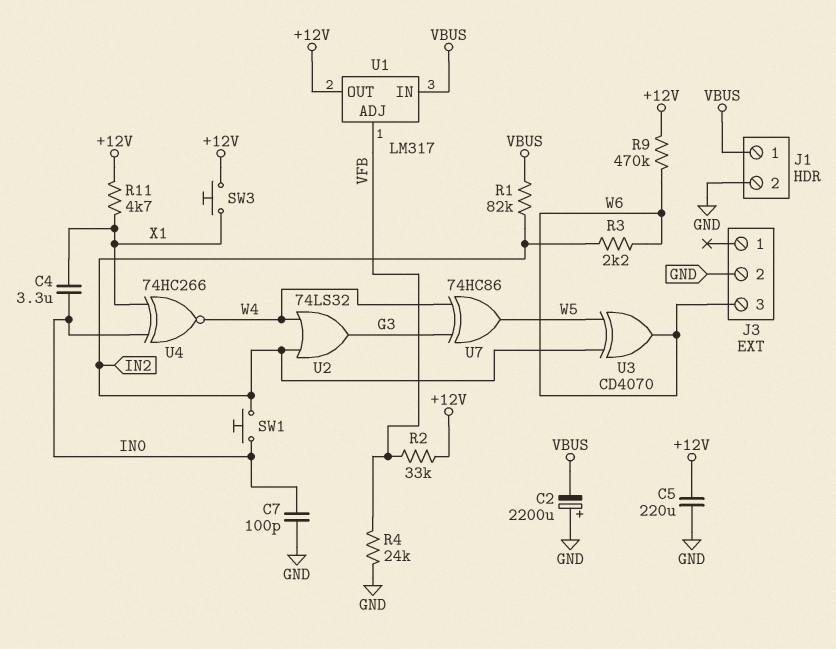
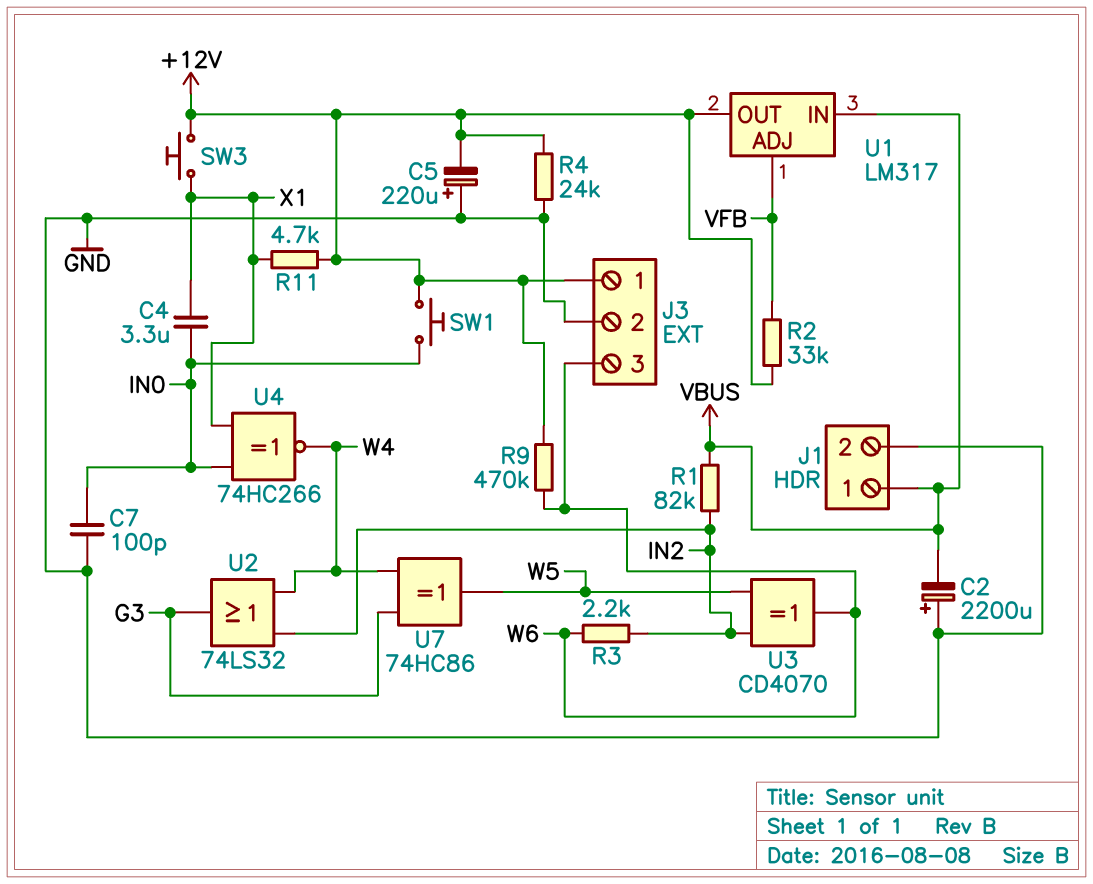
C5: 220uF (+12V, GND) -> 220uF (plus GND, minus +12V)
J3 pin 1: none -> +12V
R4: 24k (GND, VFB) -> 24k (+12V, GND)
SW1: button (IN0, IN2) -> button (+12V, IN0)

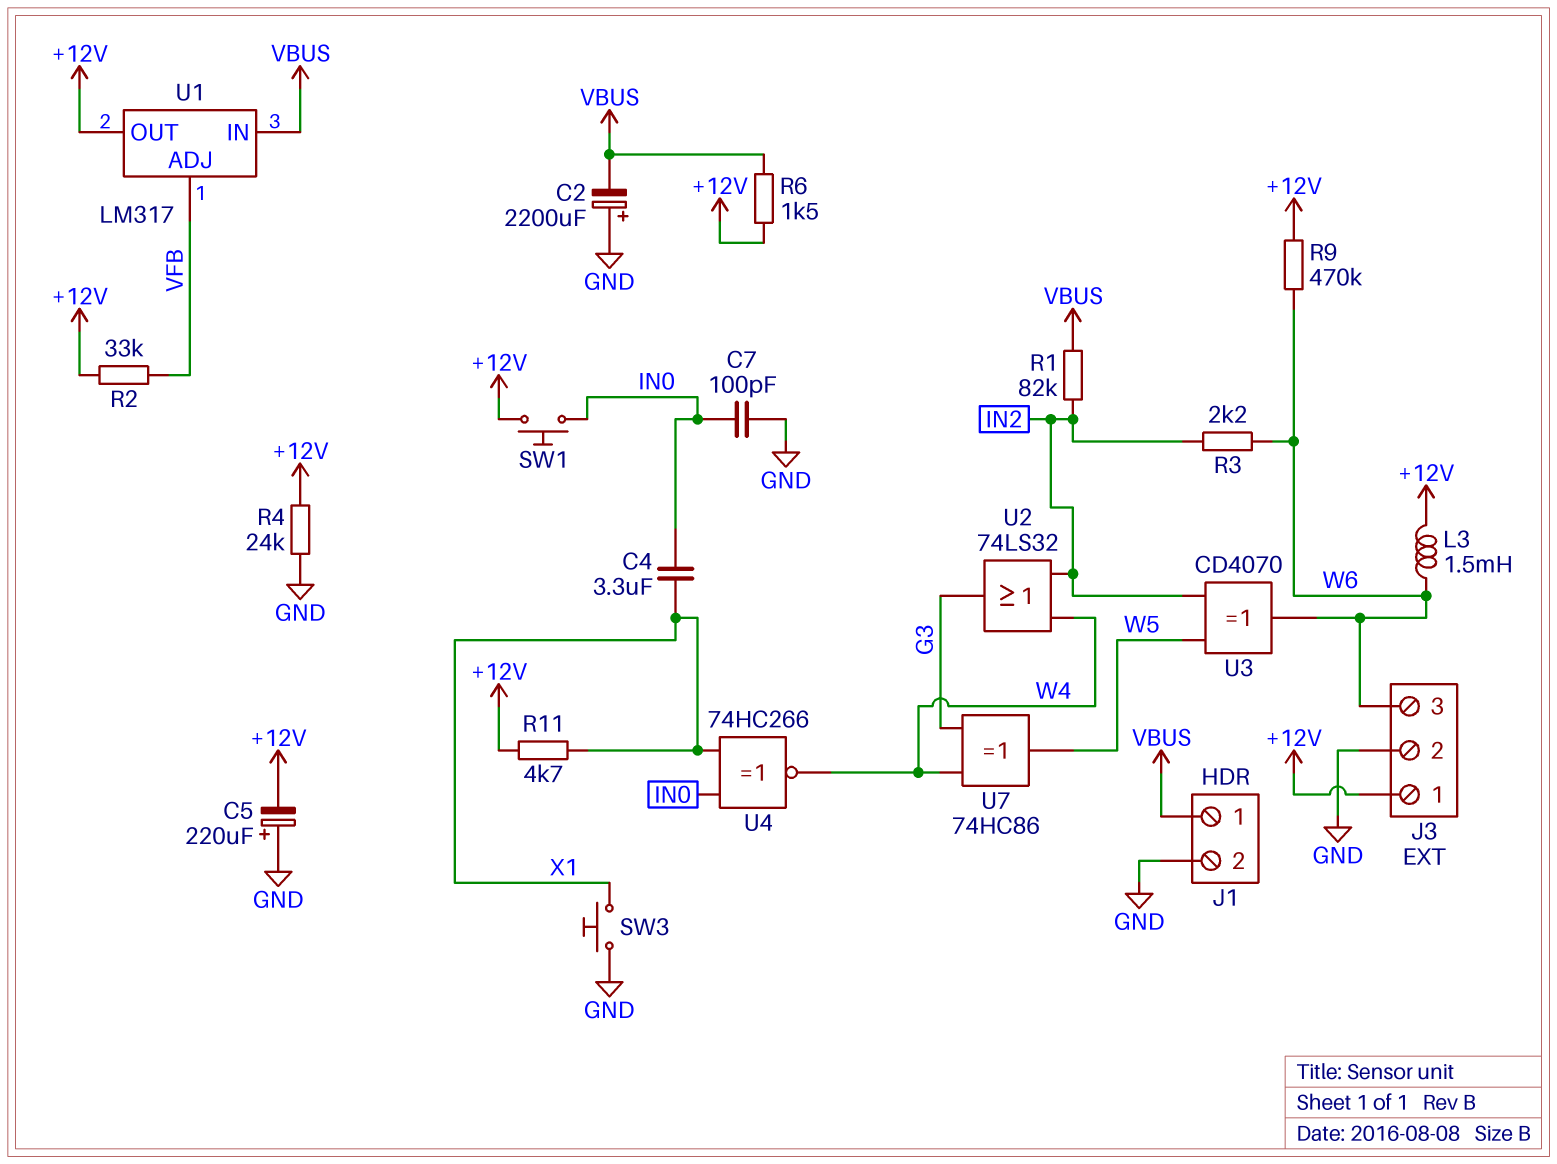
L3: none -> 1.5mH (+12V, W6)
R6: none -> 1.5k (+12V, VBUS)
SW3: button (+12V, X1) -> button (GND, X1)

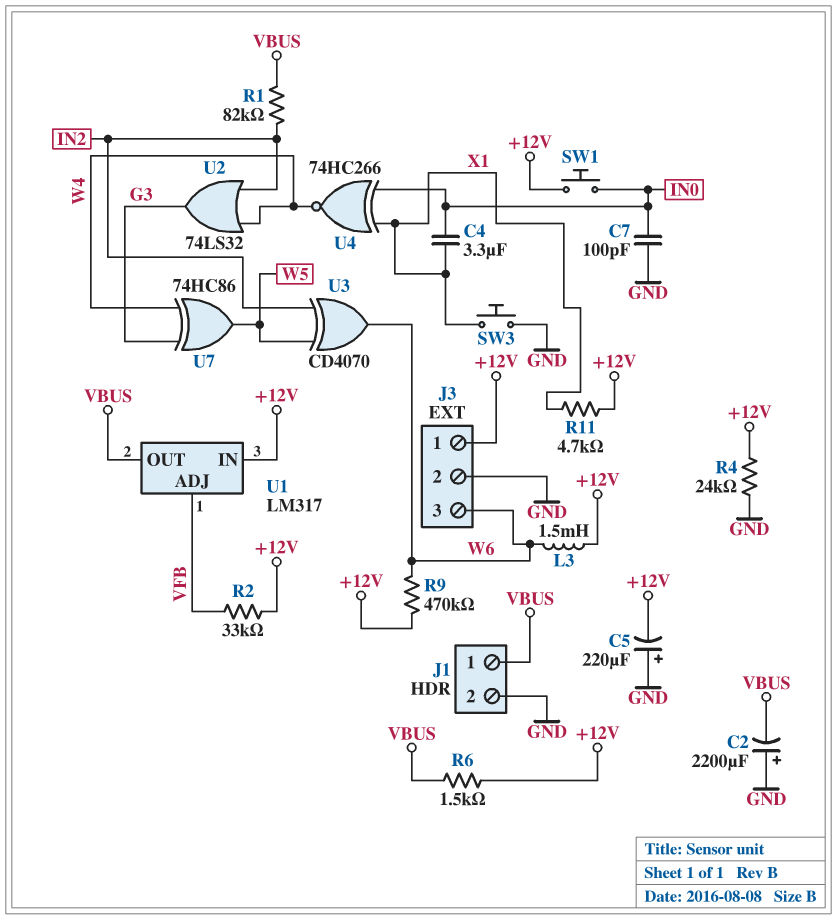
R3: 2.2k (IN2, W6) -> none
U1 pin IN: VBUS -> +12V
U1 pin OUT: +12V -> VBUS

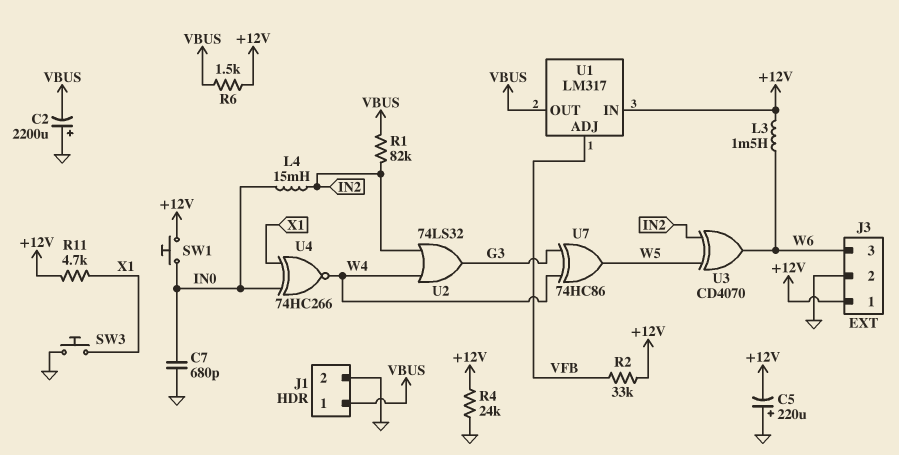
C4: 3.3uF (IN0, X1) -> none
C7: 100pF (GND, IN0) -> 680pF (GND, IN0)
L4: none -> 15mH (IN0, IN2)
R9: 470k (+12V, W6) -> none

